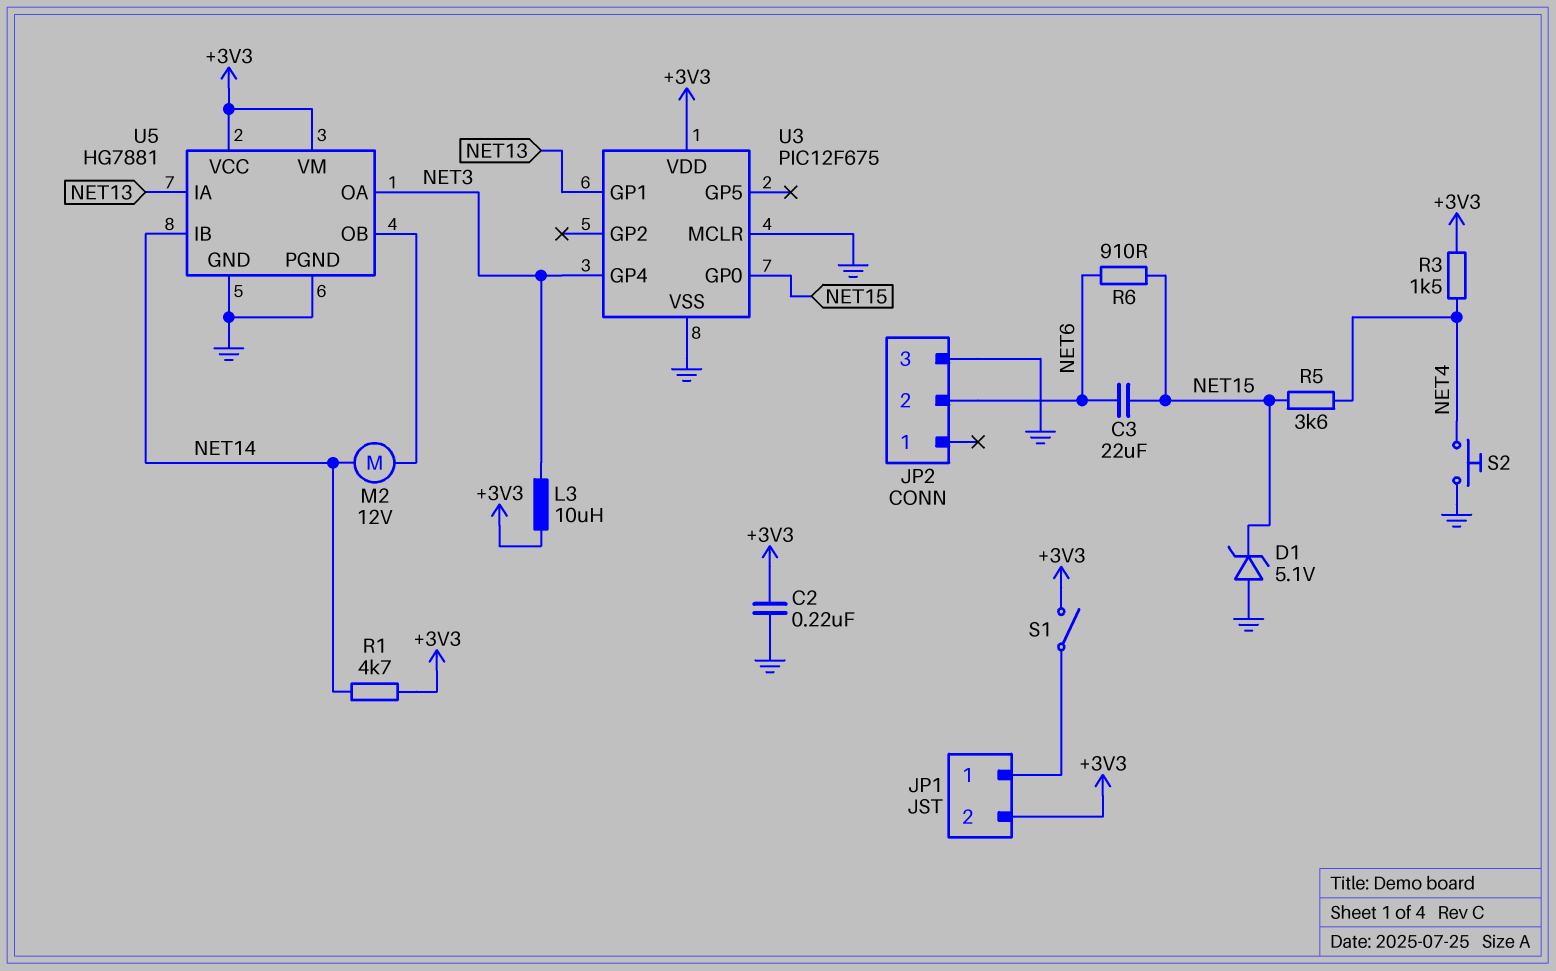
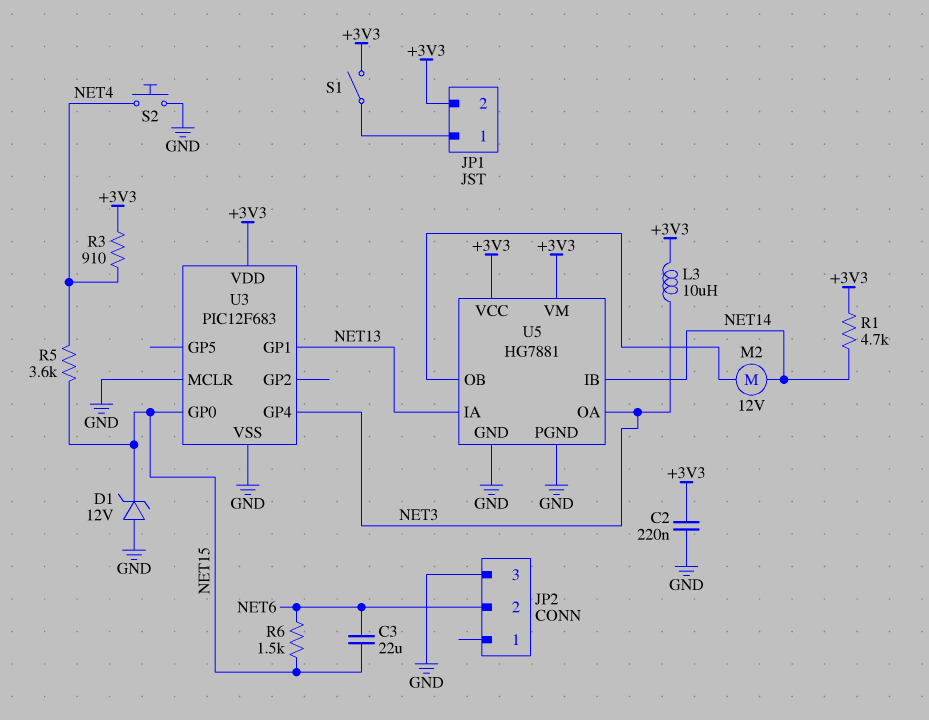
D1: zener 5.1V (A GND, K NET15) -> zener 12V (A GND, K NET15)
R3: 1.5k (+3V3, NET4) -> 910 (+3V3, NET4)
R6: 910 (NET6, NET15) -> 1.5k (NET6, NET15)
U3: PIC12F675 -> PIC12F683

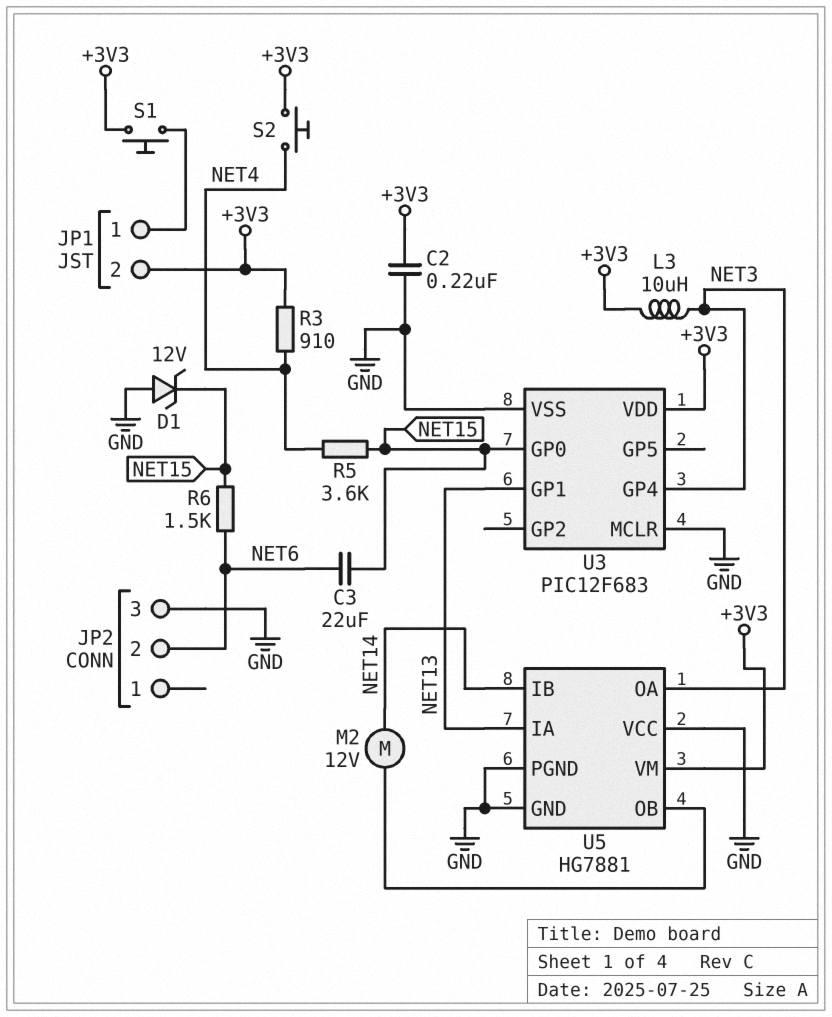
R1: 4.7k (+3V3, NET14) -> none
S1: switch (+3V3, JP1/1) -> button (+3V3, JP1/1)
S2: button (GND, NET4) -> button (+3V3, NET4)
U5 pin VCC: +3V3 -> GND

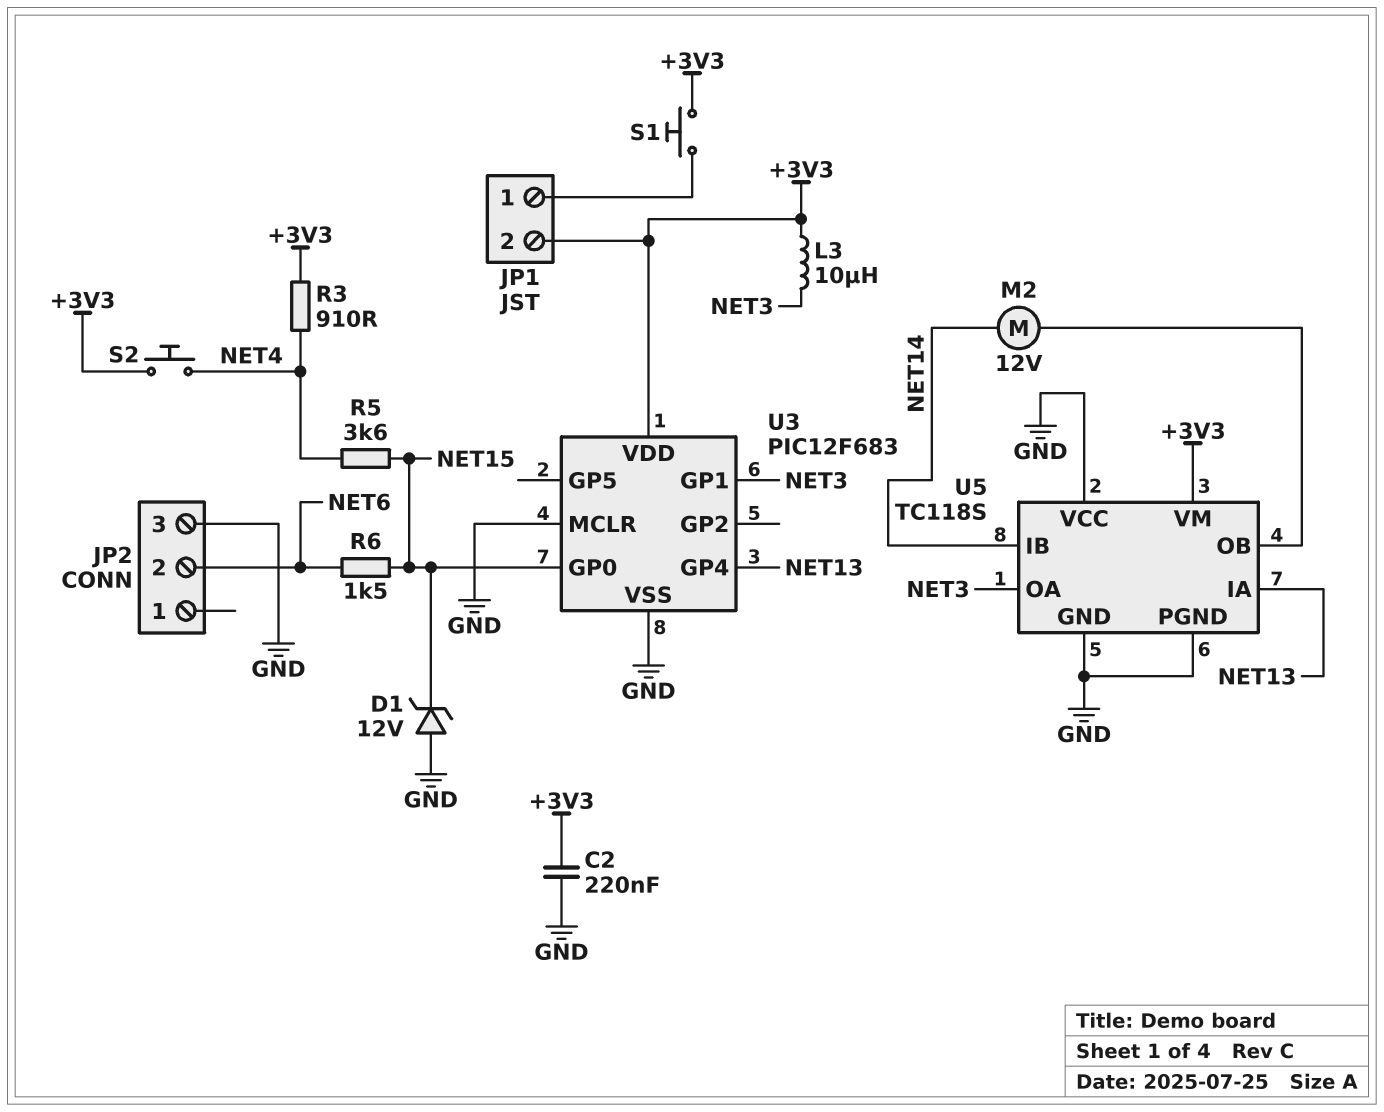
C3: 22uF (NET6, NET15) -> none
U3 pin GP1: NET13 -> NET3
U3 pin GP4: NET3 -> NET13
U5: HG7881 -> TC118S

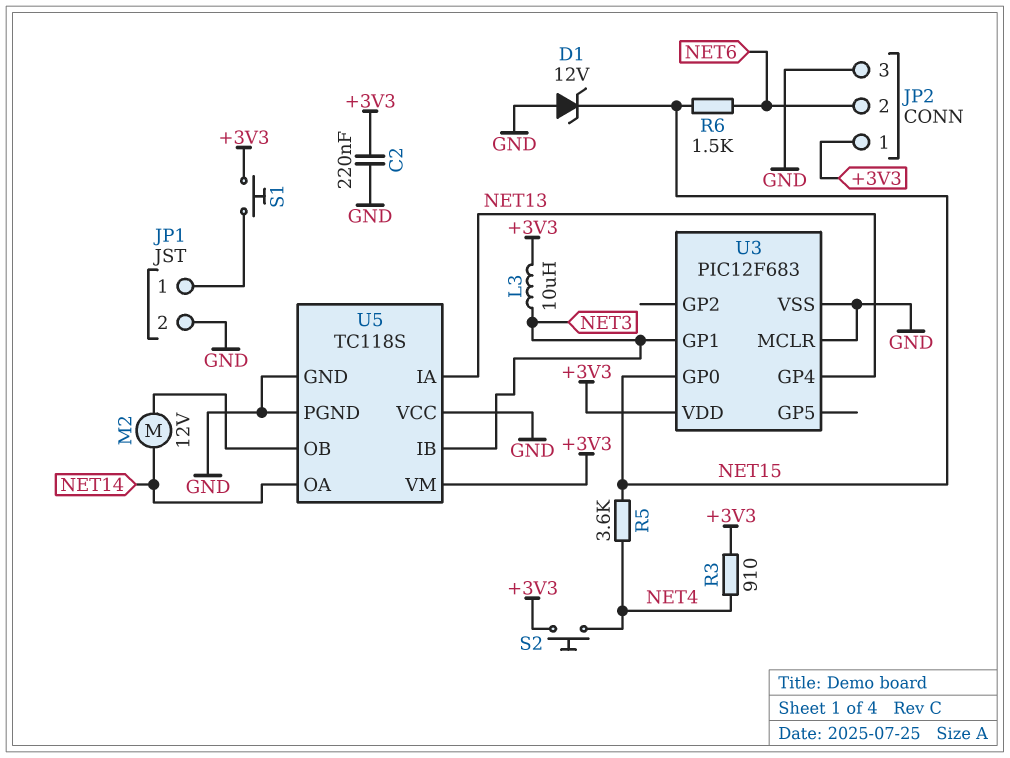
JP1 pin 2: +3V3 -> GND
JP2 pin 1: none -> +3V3
U5 pin IB: NET14 -> NET3
U5 pin OA: NET3 -> NET14

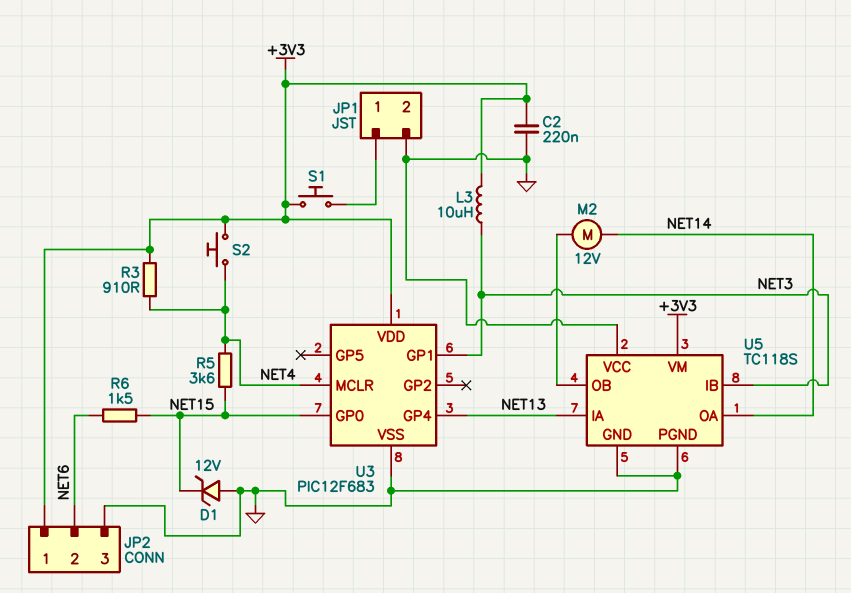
U3 pin MCLR: GND -> NET4

